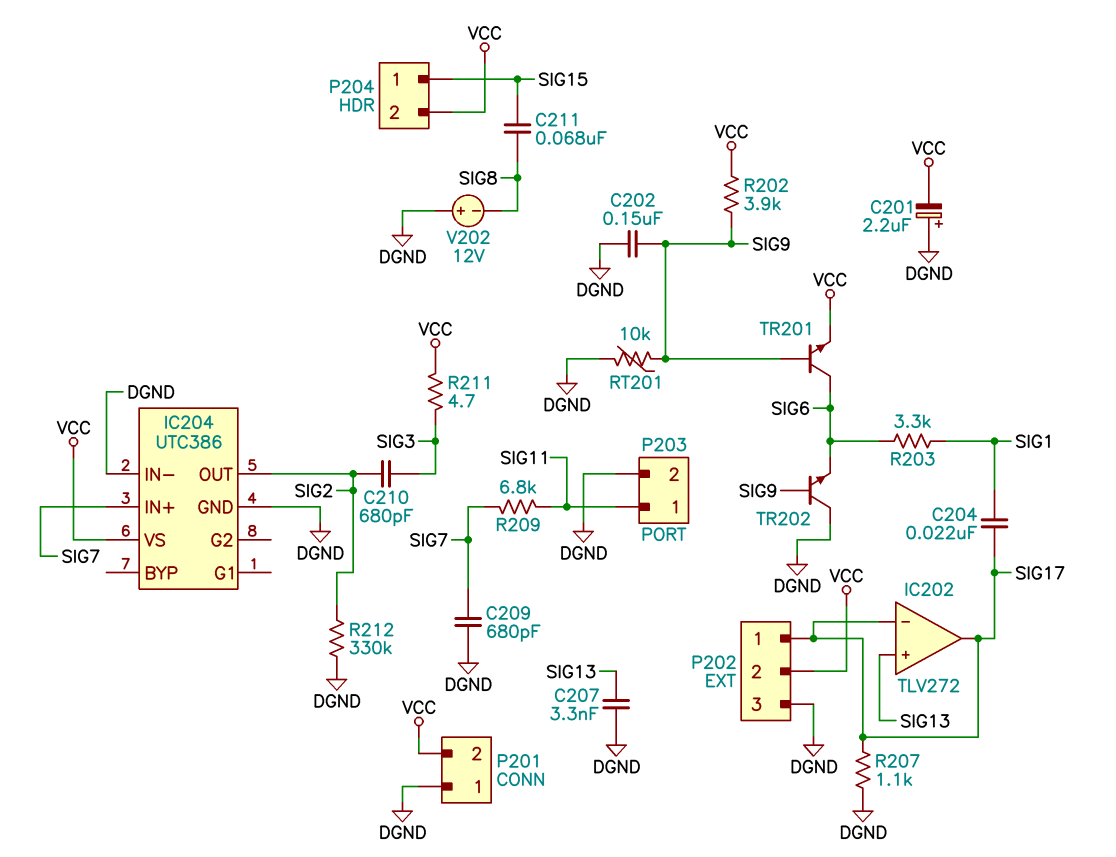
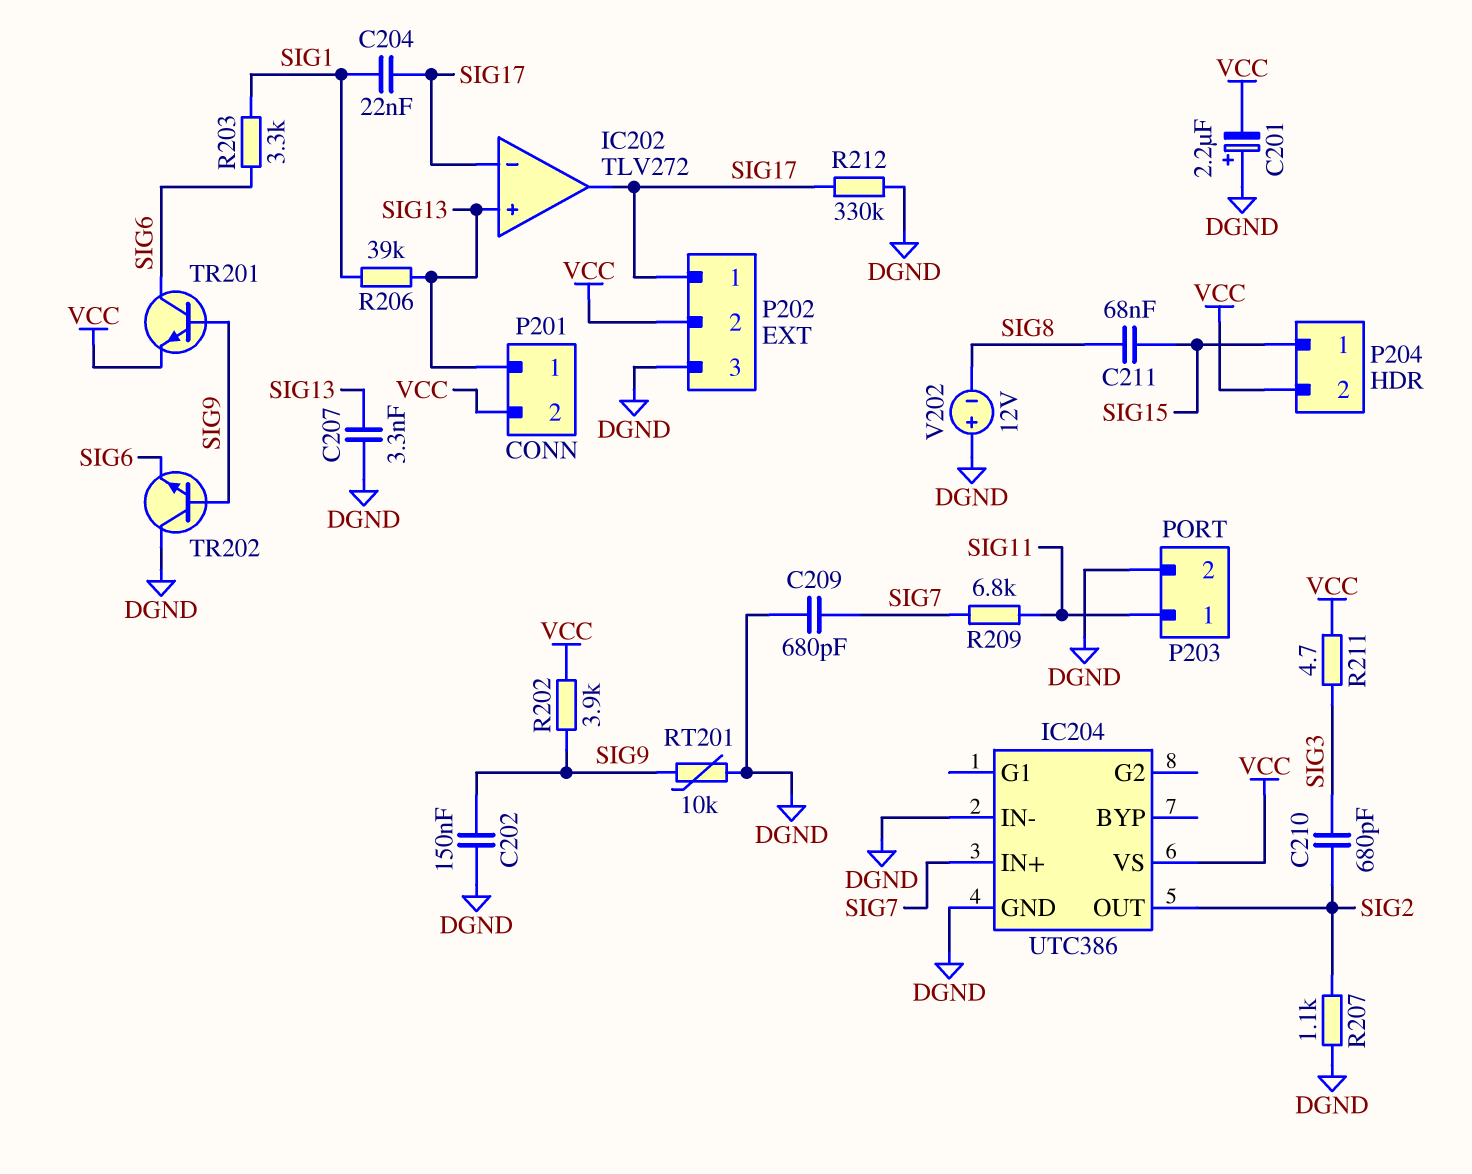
P201 pin 1: DGND -> SIG13
R206: none -> 39k (SIG1, SIG13)
R207: 1.1k (DGND, SIG17) -> 1.1k (DGND, SIG2)
R212: 330k (DGND, SIG2) -> 330k (DGND, SIG17)

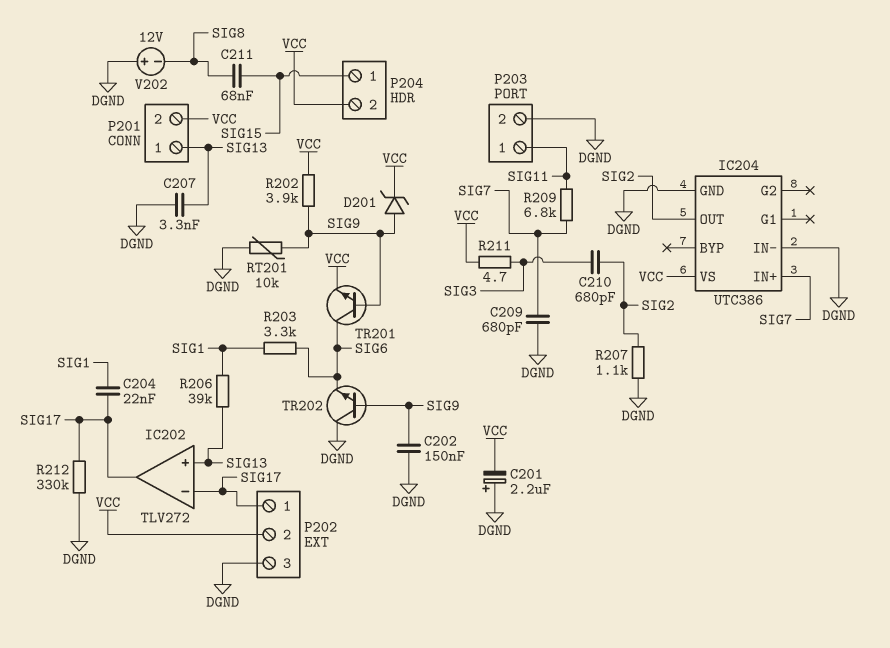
D201: none -> zener (A SIG9, K VCC)

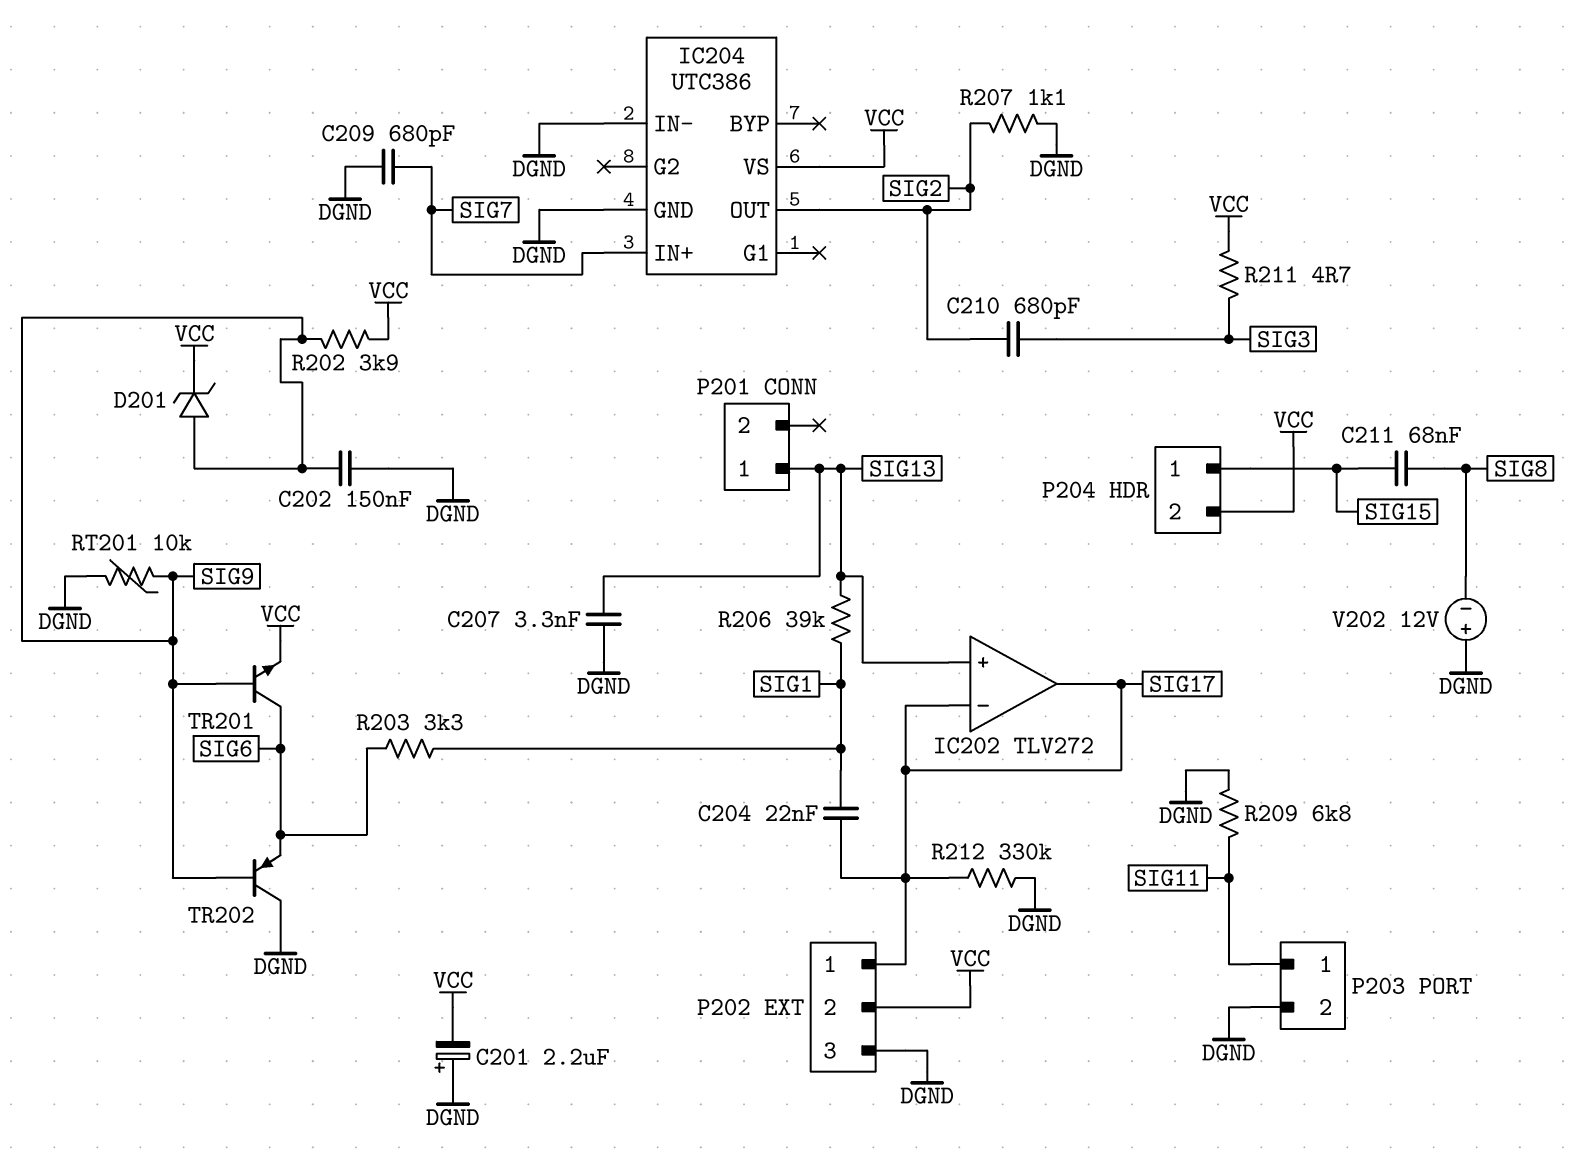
P201 pin 2: VCC -> none
R209: 6.8k (SIG7, SIG11) -> 6.8k (DGND, SIG11)
TR202: NPN (B SIG9, C DGND, E SIG6) -> PNP (B SIG9, C DGND, E SIG6)

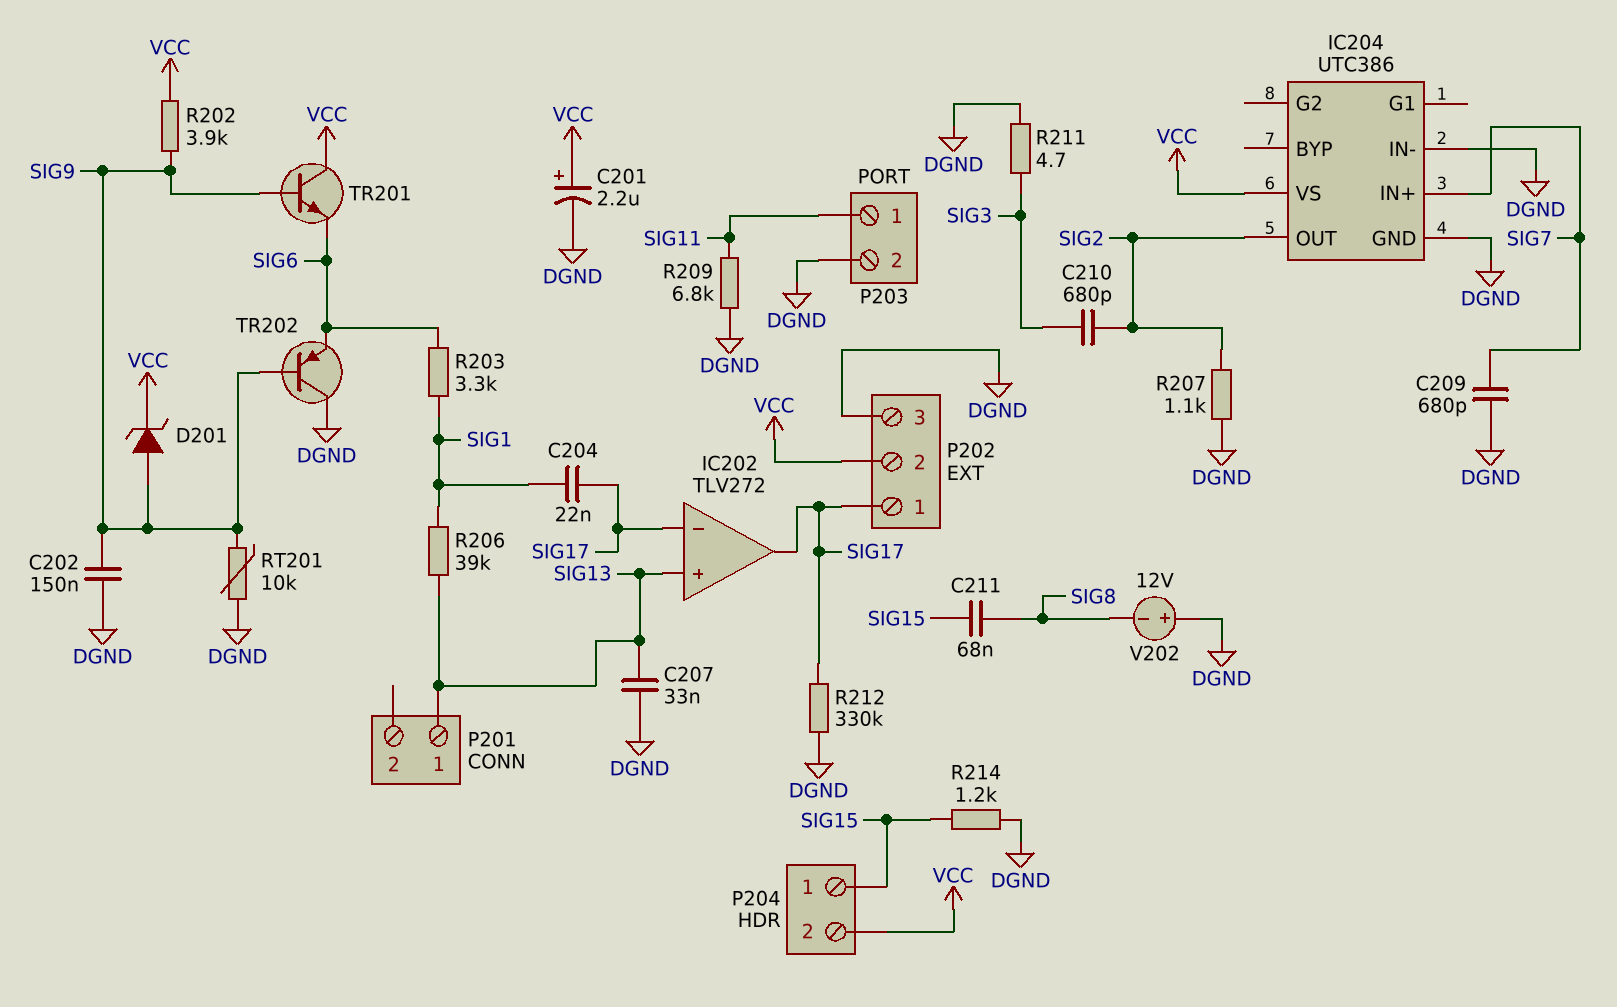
C201: 2.2uF (plus DGND, minus VCC) -> 2.2uF (plus VCC, minus DGND)
C207: 3.3nF (DGND, SIG13) -> 33nF (DGND, SIG13)
R211: 4.7 (SIG3, VCC) -> 4.7 (DGND, SIG3)
R214: none -> 1.2k (DGND, SIG15)
TR201: NPN (B SIG9, C SIG6, E VCC) -> NPN (B SIG9, C VCC, E SIG6)

